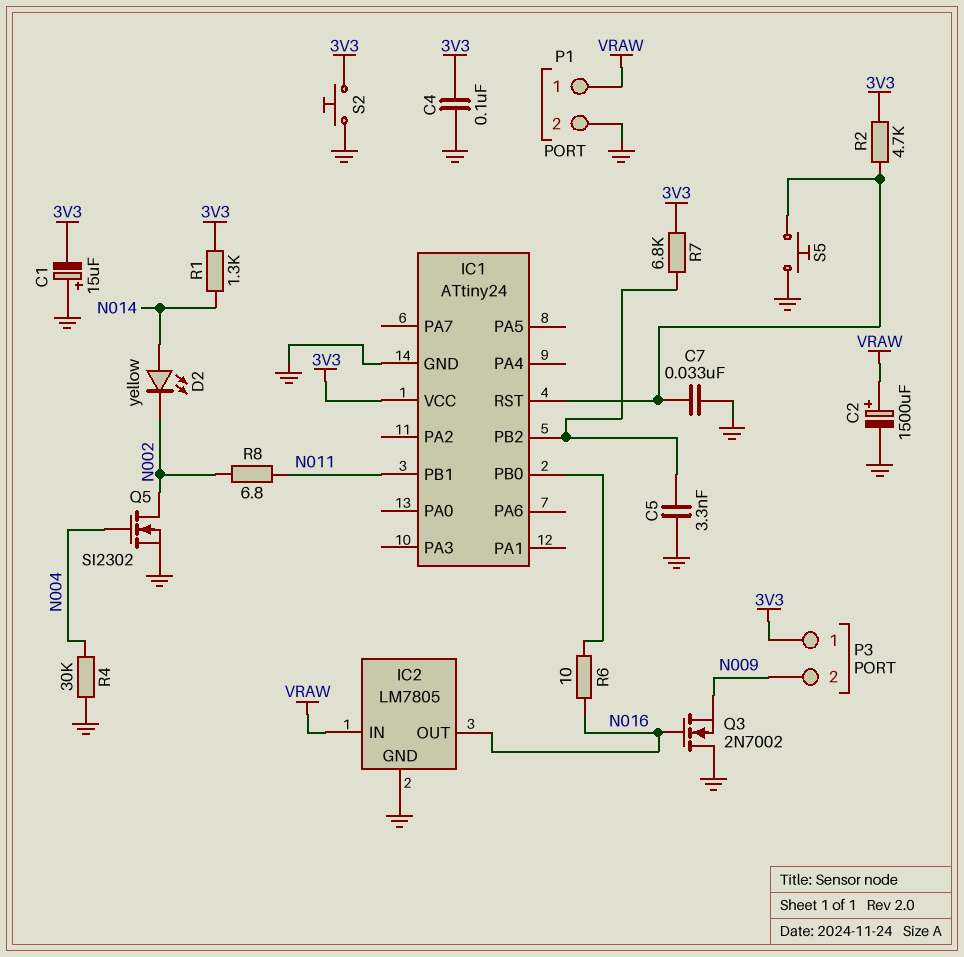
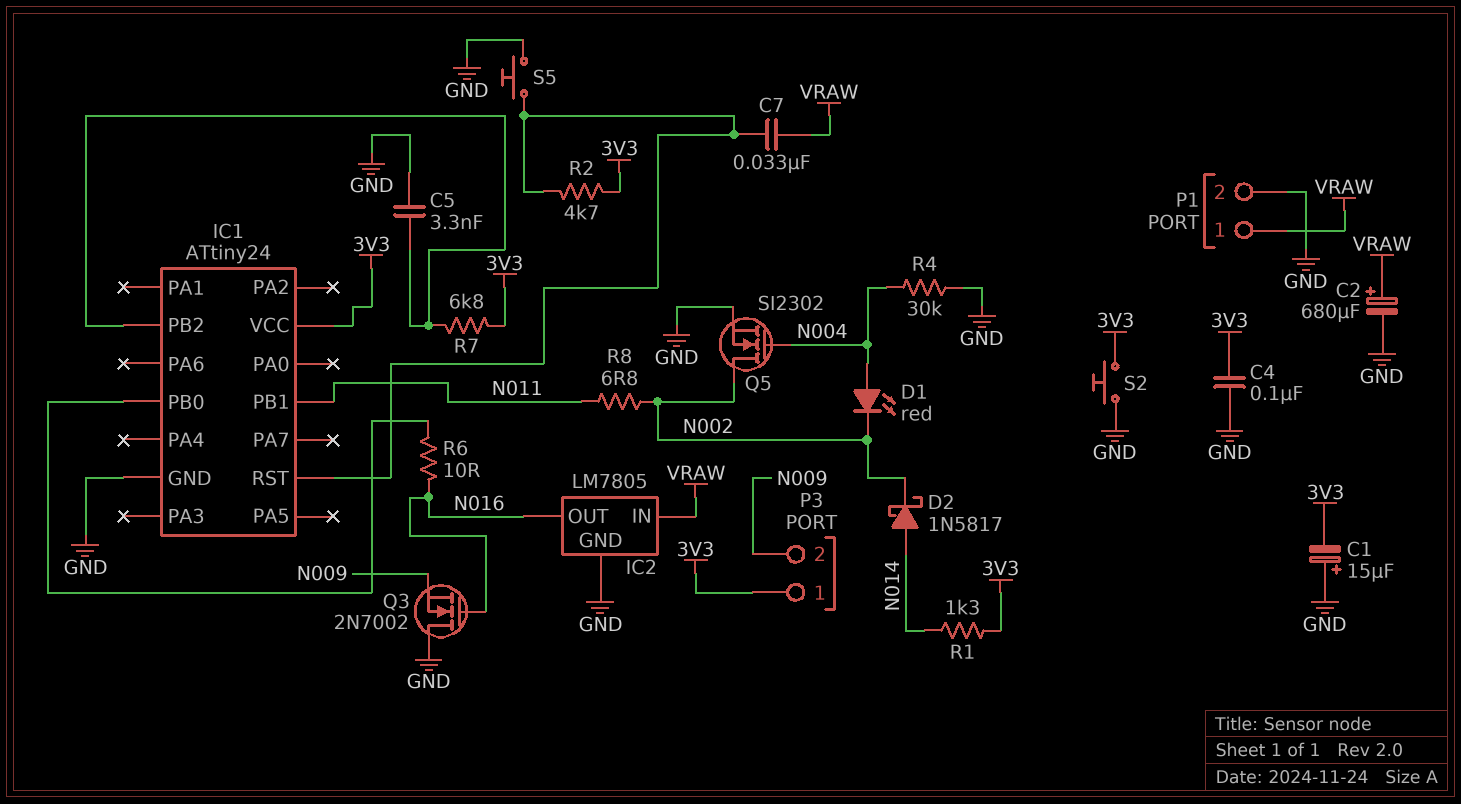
C2: 1500uF (plus VRAW, minus GND) -> 680uF (plus VRAW, minus GND)
C7: 33nF (GND, IC1/RST) -> 33nF (IC1/RST, VRAW)
D1: none -> LED red (A N004, K N002)
D2: LED yellow (A N014, K N002) -> schottky 1N5817 (A N014, K N002)

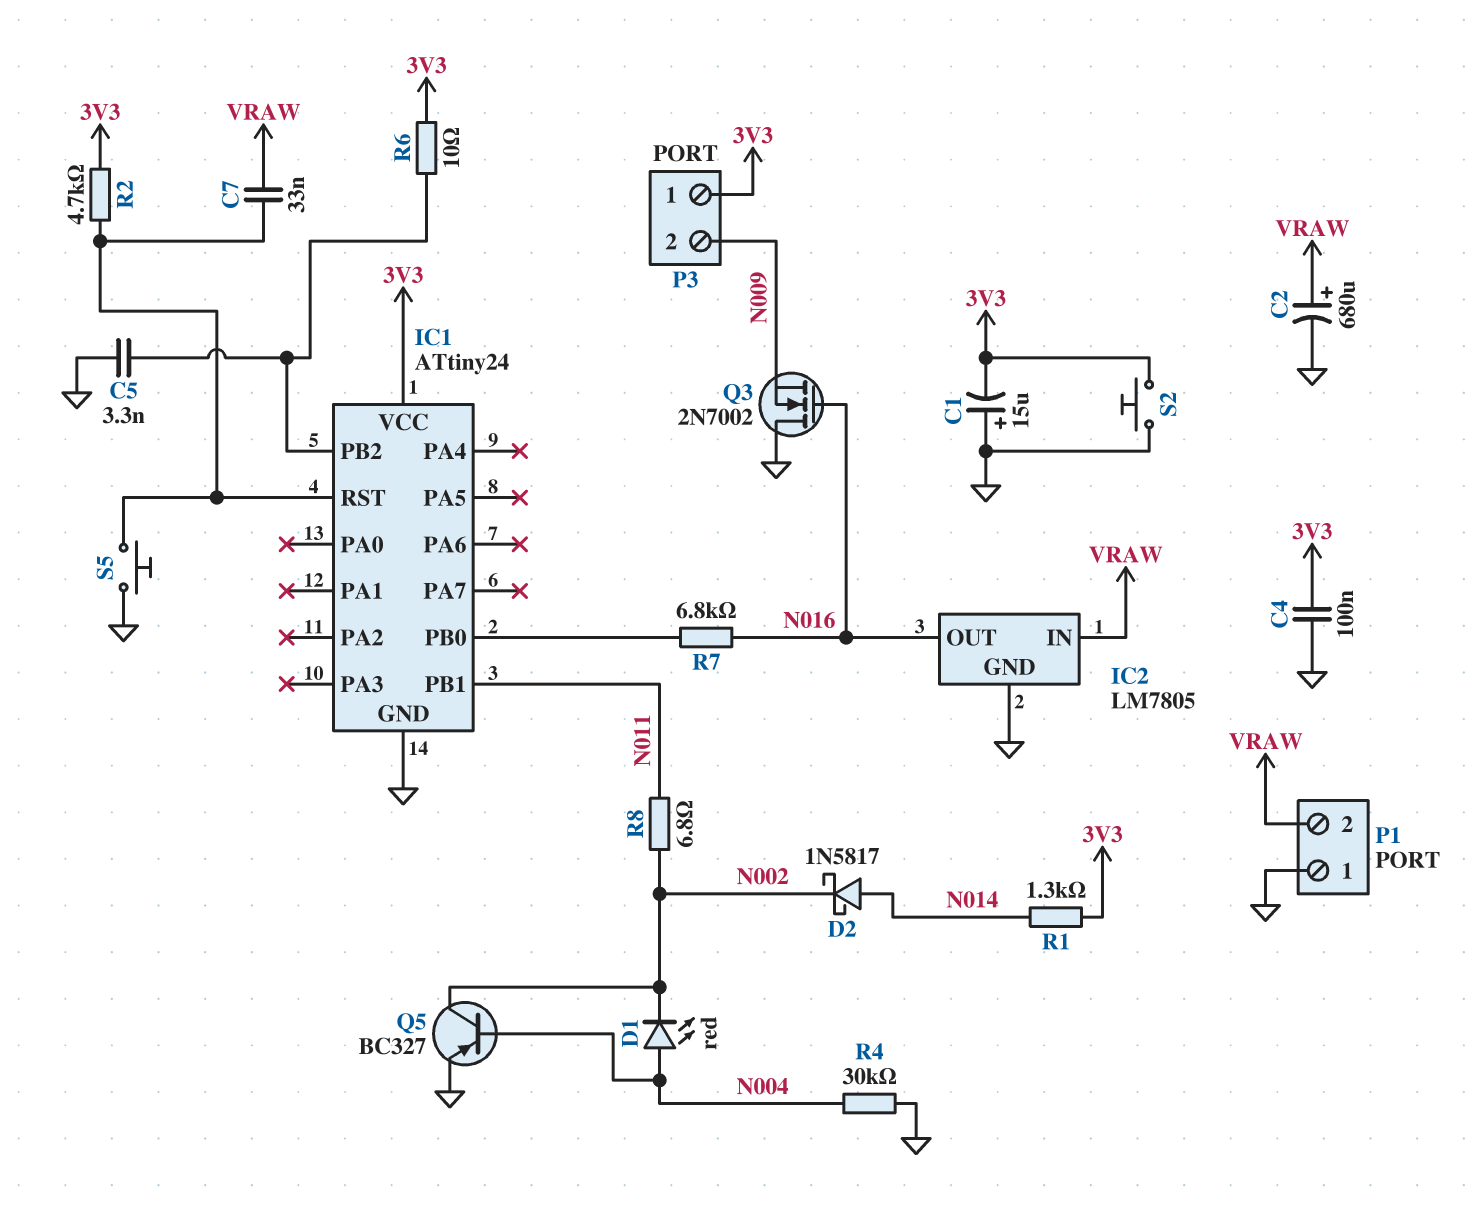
P1 pin 1: VRAW -> GND
P1 pin 2: GND -> VRAW
Q5: NMOS SI2302 (G N004, D N002, S GND) -> PNP BC327 (B N004, C N002, E GND)
R6: 10 (IC1/PB0, N016) -> 10 (3V3, IC1/PB2)
R7: 6.8k (3V3, IC1/PB2) -> 6.8k (IC1/PB0, N016)

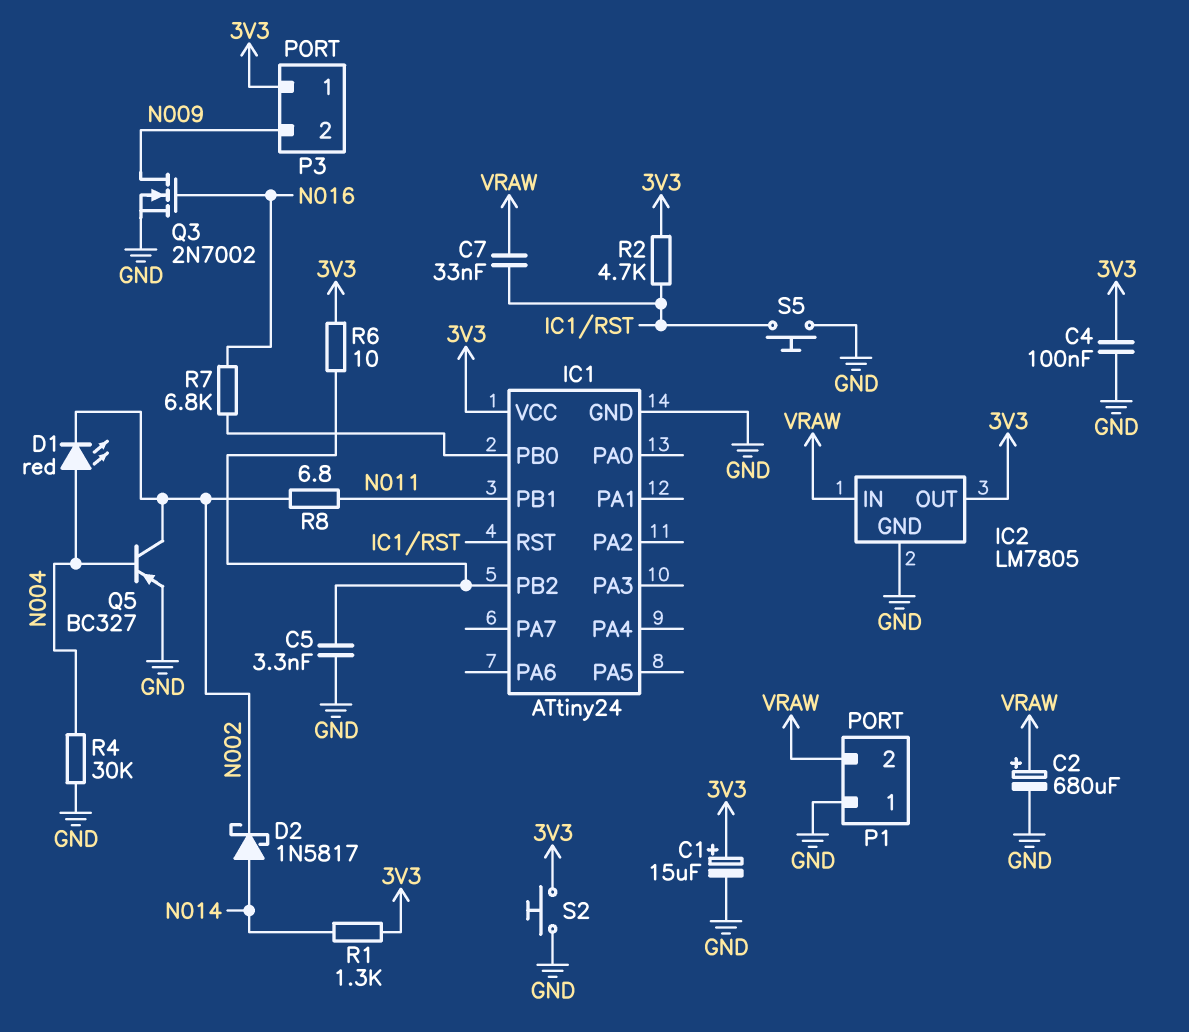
C1: 15uF (plus GND, minus 3V3) -> 15uF (plus 3V3, minus GND)
IC2 pin OUT: N016 -> 3V3
Q3: NMOS 2N7002 (G N016, D GND, S N009) -> NMOS 2N7002 (G N016, D N009, S GND)

